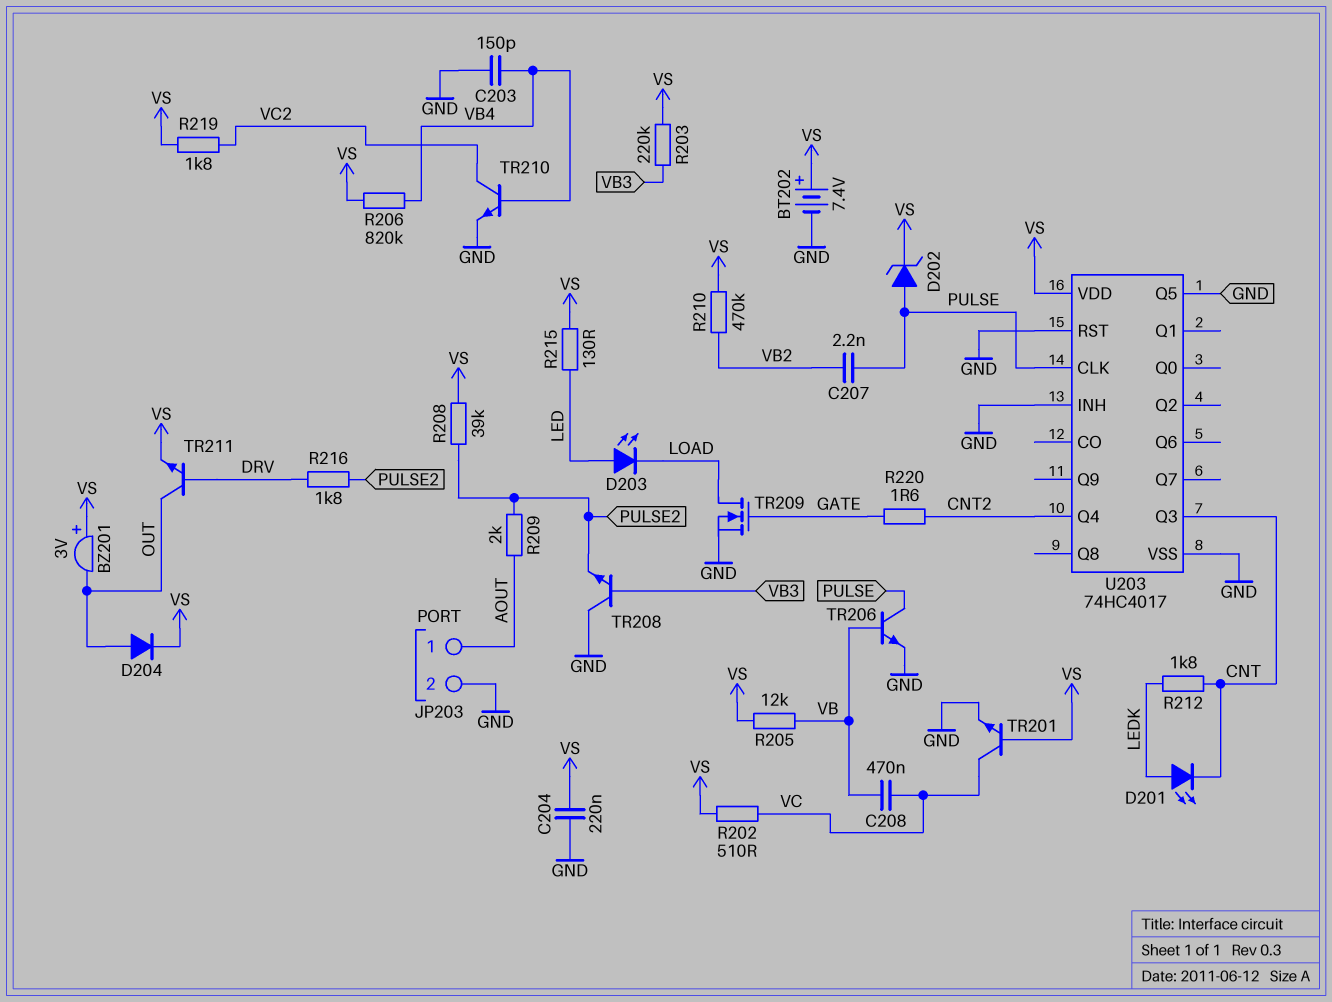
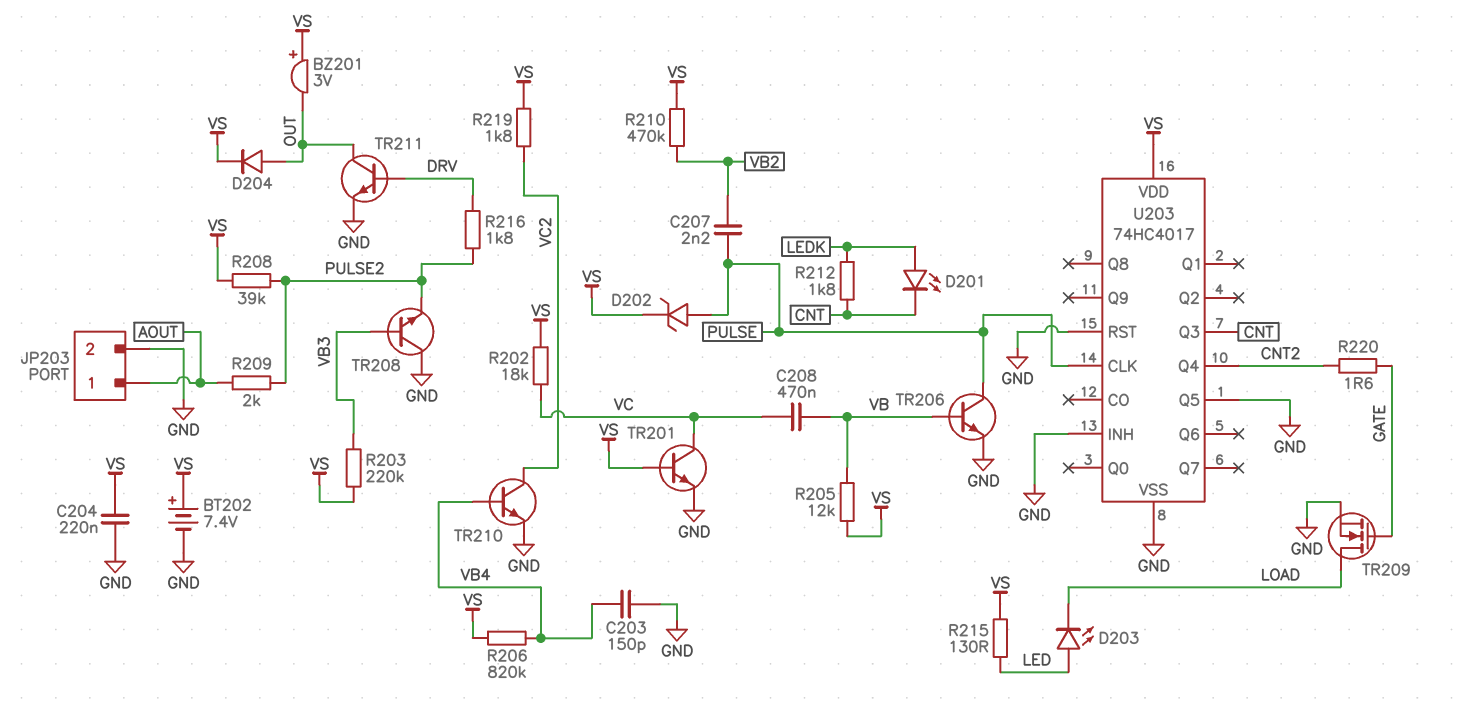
R202: 510 (VC, VS) -> 18k (VC, VS)
TR211: NPN (B DRV, C OUT, E VS) -> NPN (B DRV, C OUT, E GND)

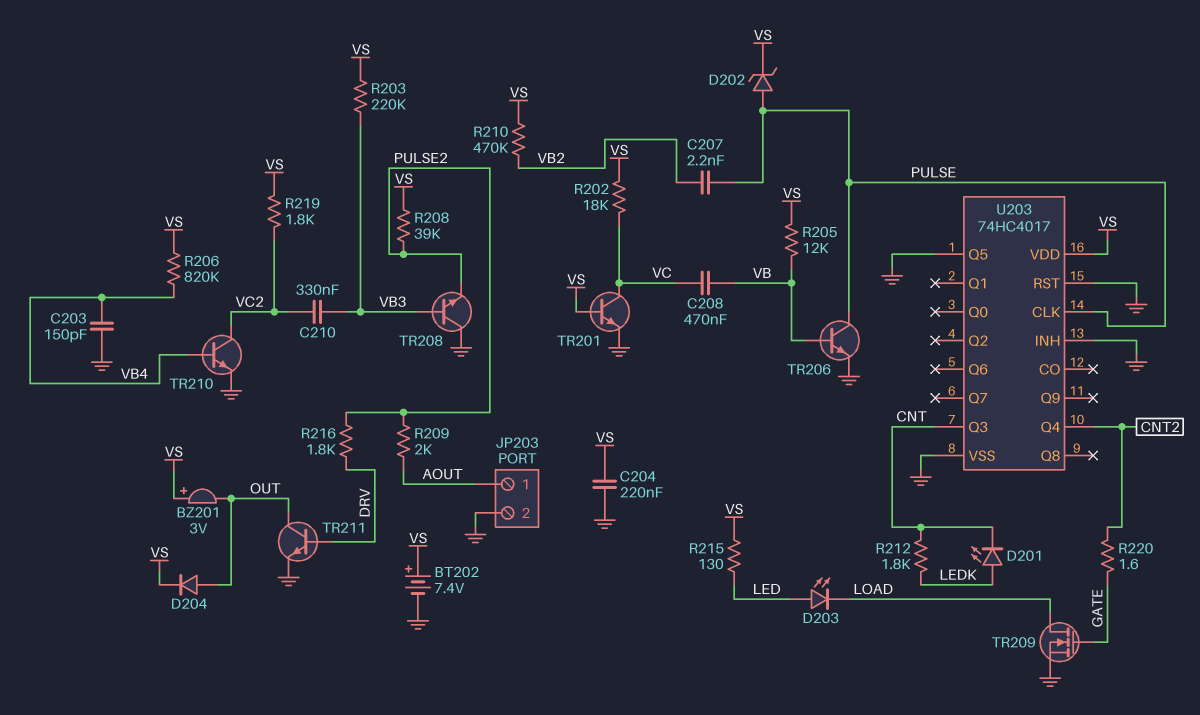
C210: none -> 330nF (VB3, VC2)

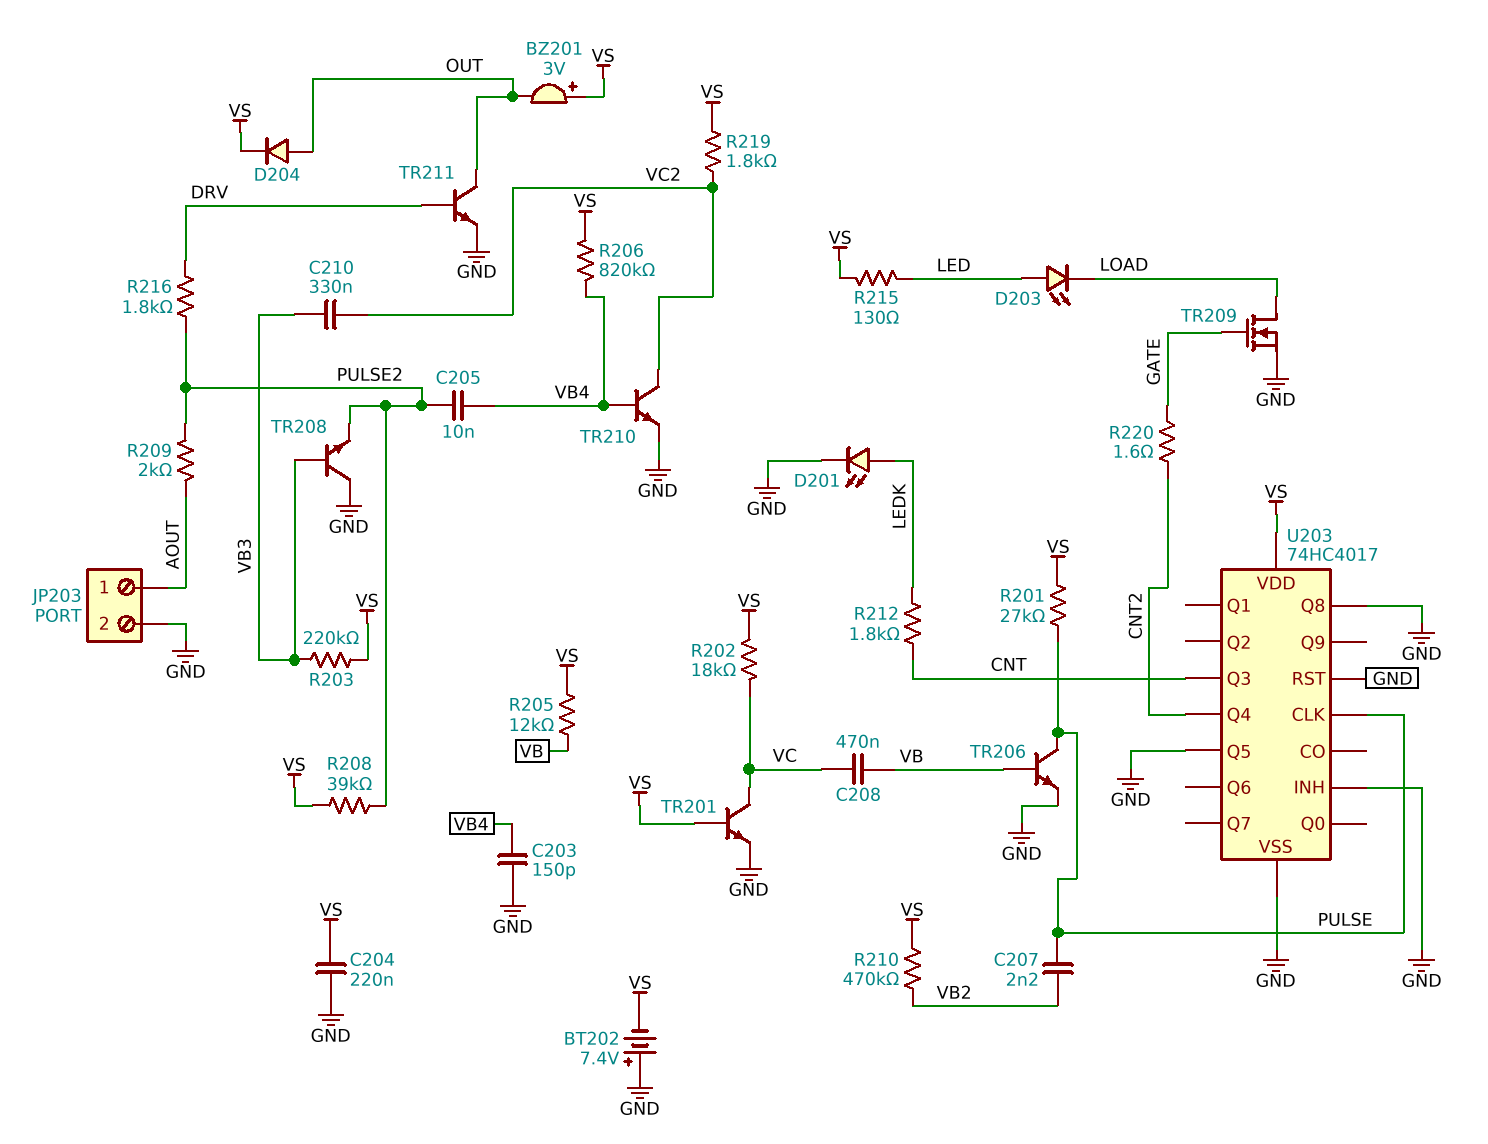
BT202: 7.4V (plus VS, minus GND) -> 7.4V (plus GND, minus VS)
C205: none -> 10nF (PULSE2, VB4)
D201: LED (A LEDK, K CNT) -> LED (A LEDK, K GND)
D202: zener (A PULSE, K VS) -> none
R201: none -> 27k (PULSE, VS)
U203 pin Q8: none -> GND

